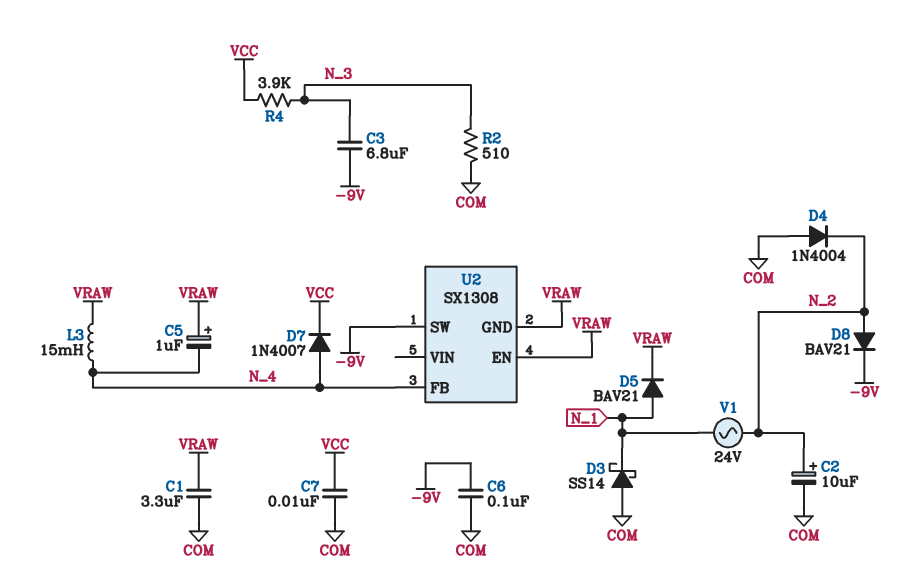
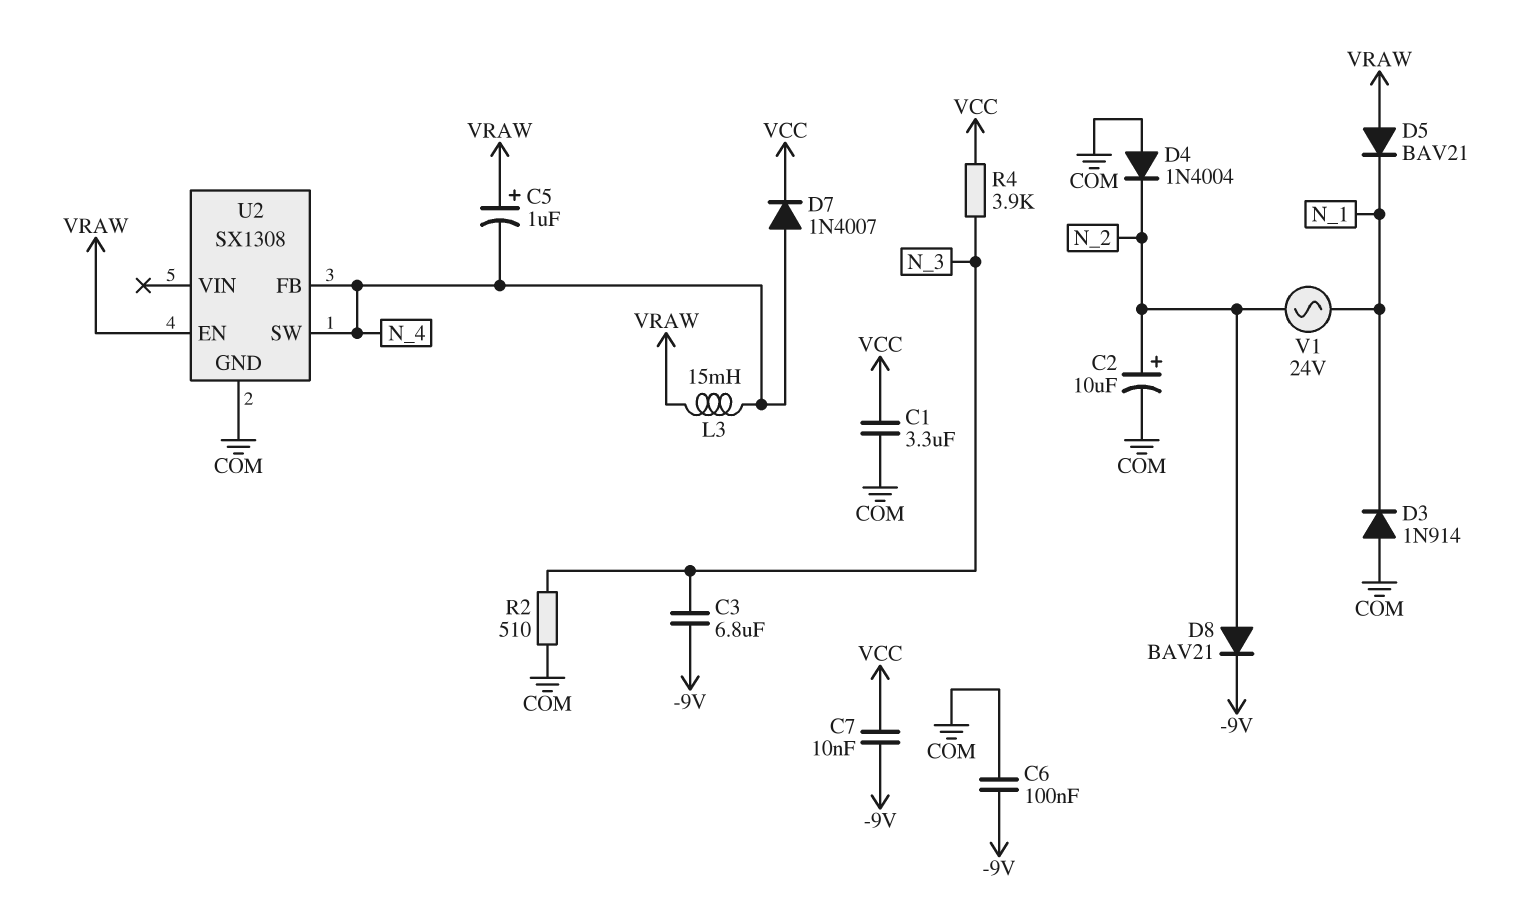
C1: 3.3uF (COM, VRAW) -> 3.3uF (COM, VCC)
C7: 10nF (COM, VCC) -> 10nF (-9V, VCC)
D3: schottky SS14 (A COM, K N_1) -> diode 1N914 (A COM, K N_1)
D5: diode BAV21 (A N_1, K VRAW) -> diode BAV21 (A VRAW, K N_1)
U2 pin GND: VRAW -> COM
U2 pin SW: -9V -> N_4

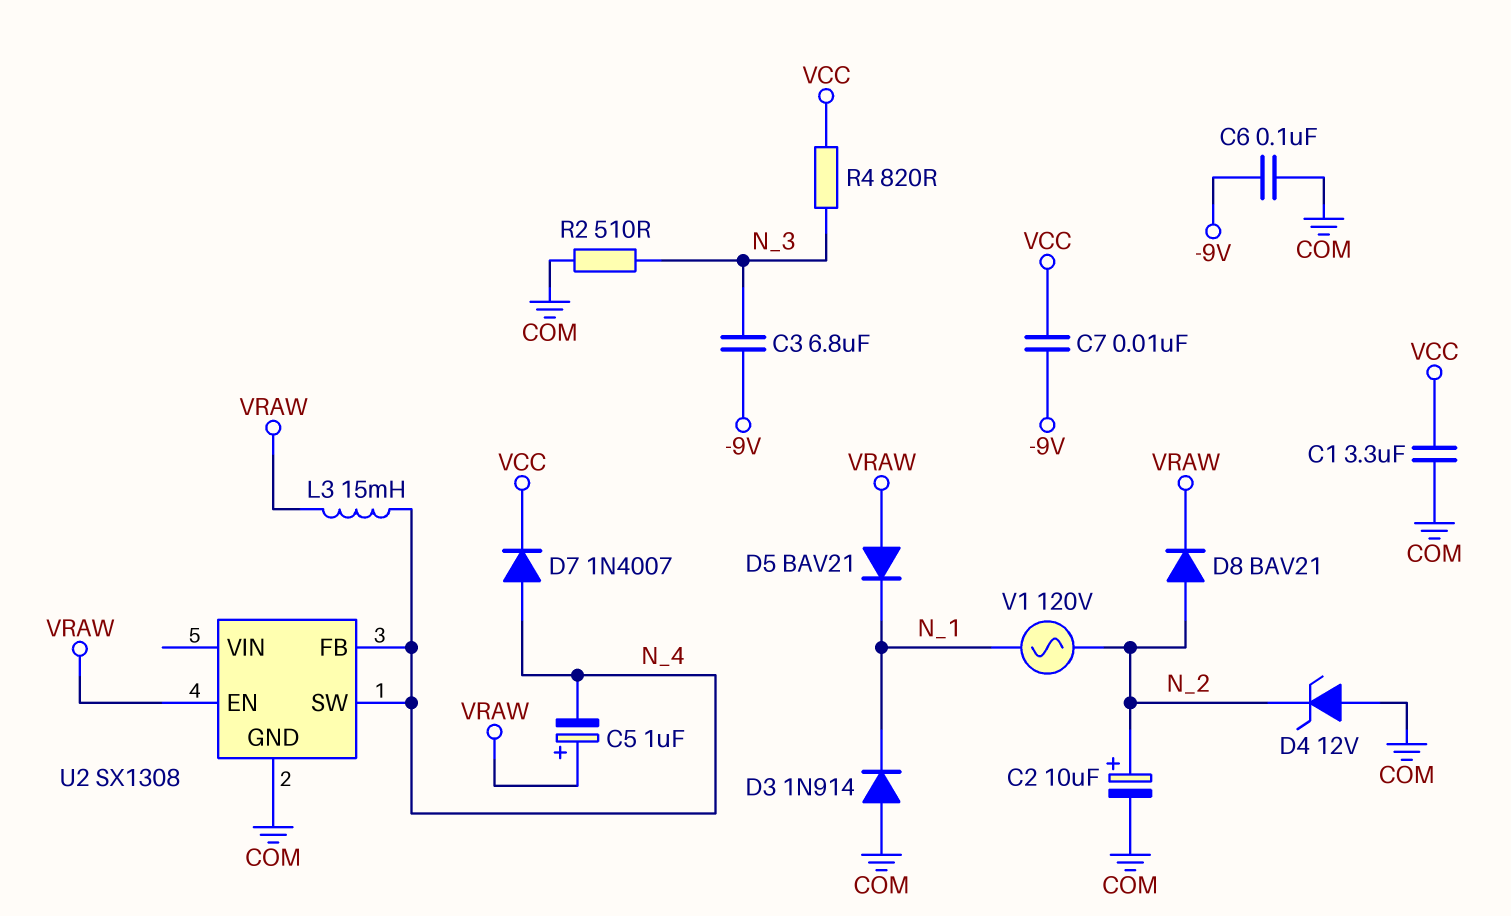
D4: diode 1N4004 (A COM, K N_2) -> zener 12V (A COM, K N_2)
D8: diode BAV21 (A N_2, K -9V) -> diode BAV21 (A N_2, K VRAW)
R4: 3.9k (N_3, VCC) -> 820 (N_3, VCC)
V1: AC 24V (N_1, N_2) -> AC 120V (N_1, N_2)

